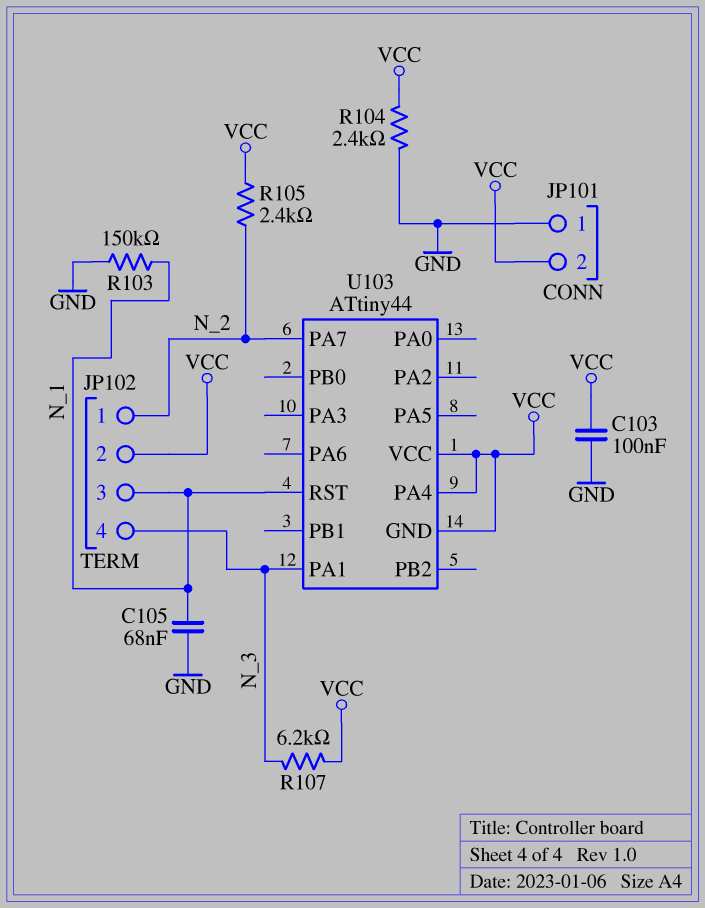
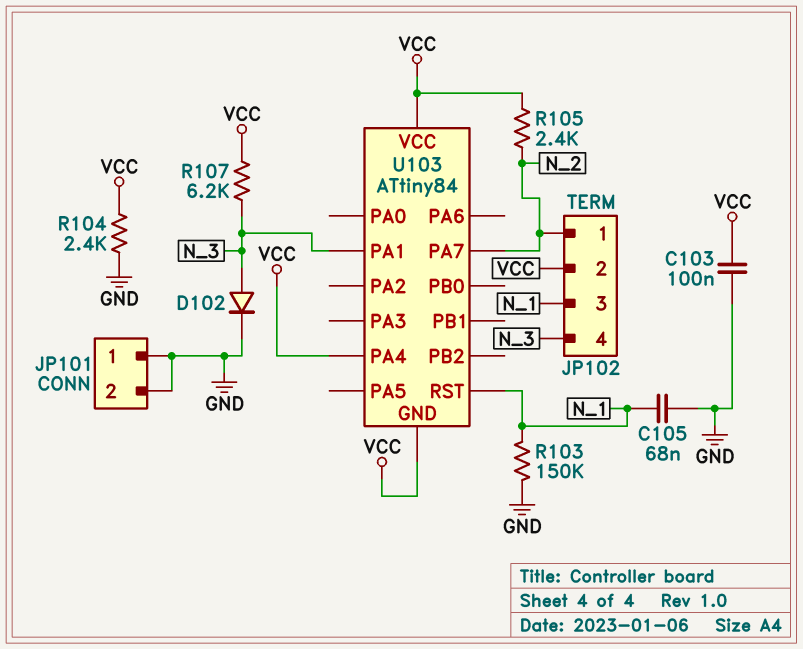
D102: none -> diode (A N_3, K GND)
JP101 pin 2: VCC -> GND
U103: ATtiny44 -> ATtiny84

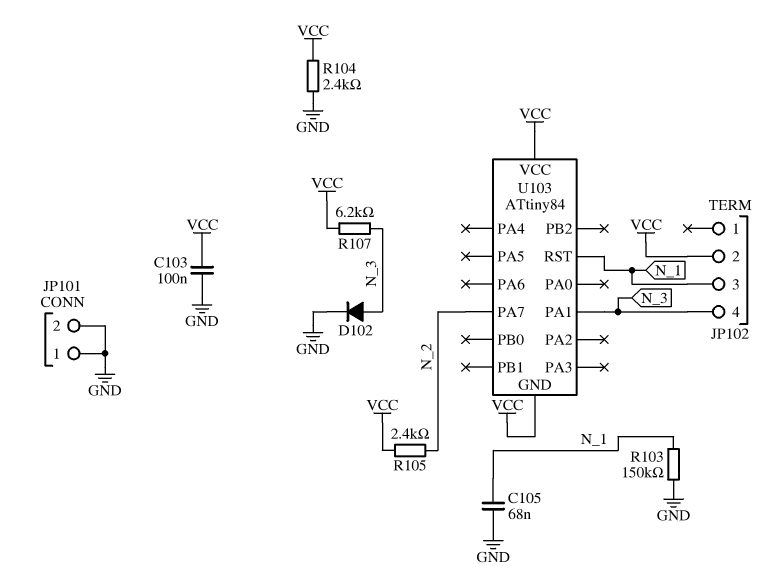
JP102 pin 1: N_2 -> none
U103 pin PA4: VCC -> none

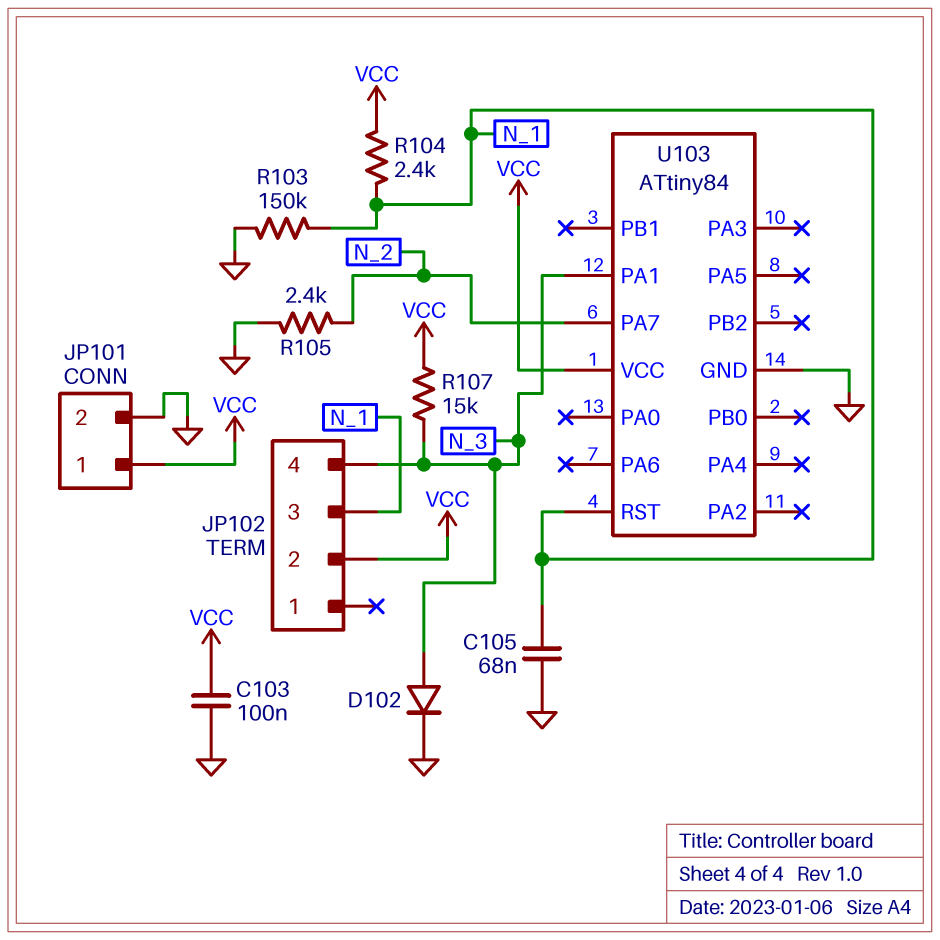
JP101 pin 1: GND -> VCC
R104: 2.4k (GND, VCC) -> 2.4k (N_1, VCC)
R105: 2.4k (N_2, VCC) -> 2.4k (GND, N_2)
R107: 6.2k (N_3, VCC) -> 15k (N_3, VCC)
U103 pin GND: VCC -> GND

